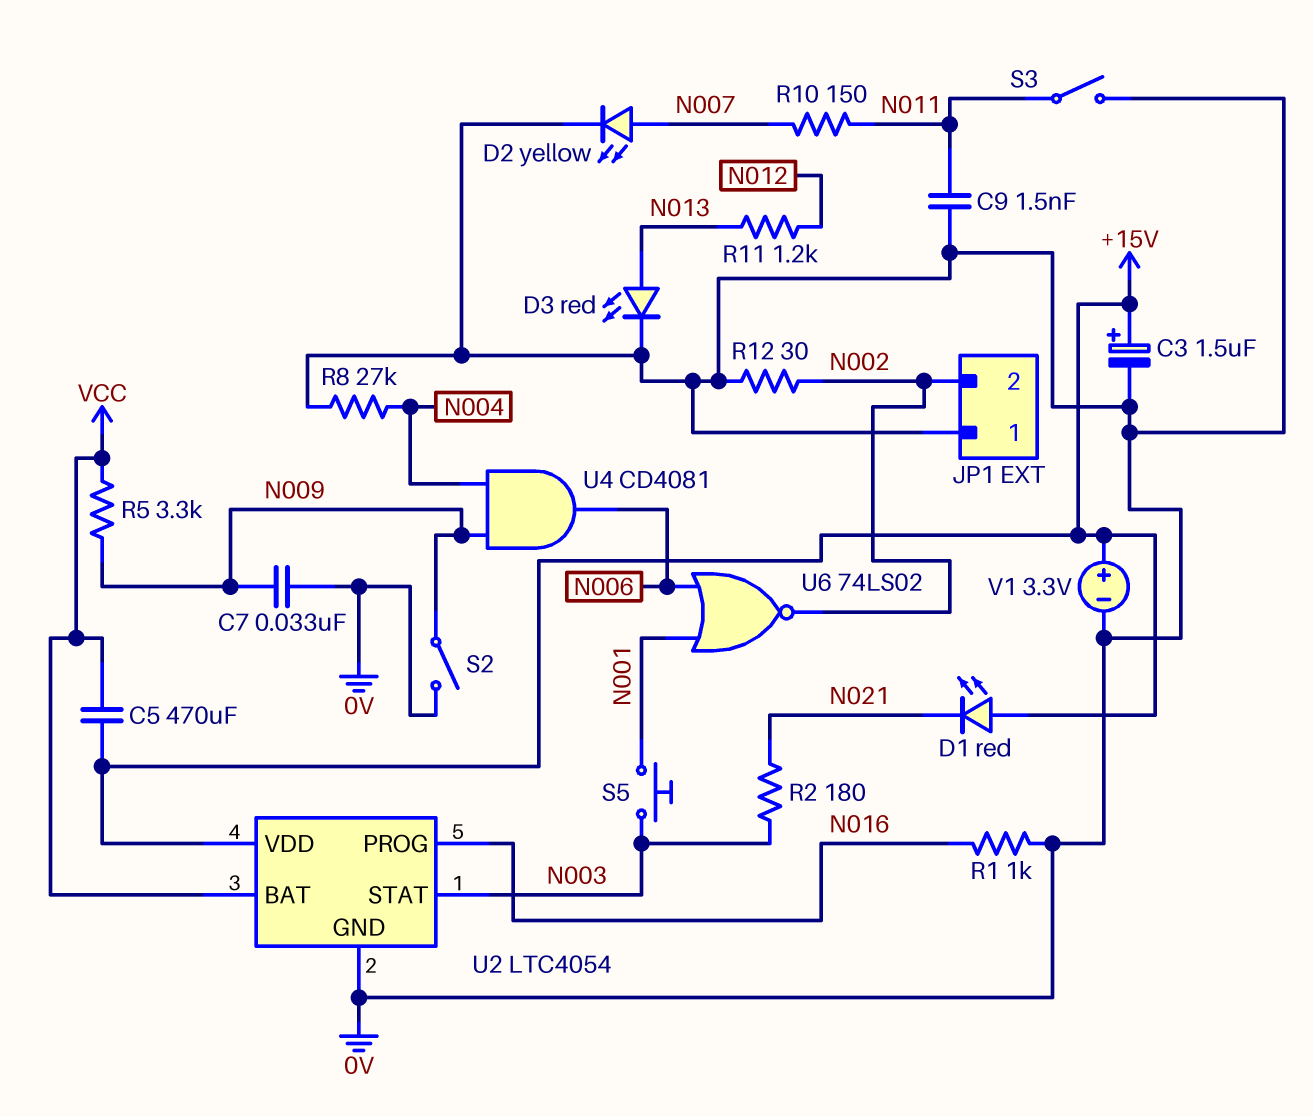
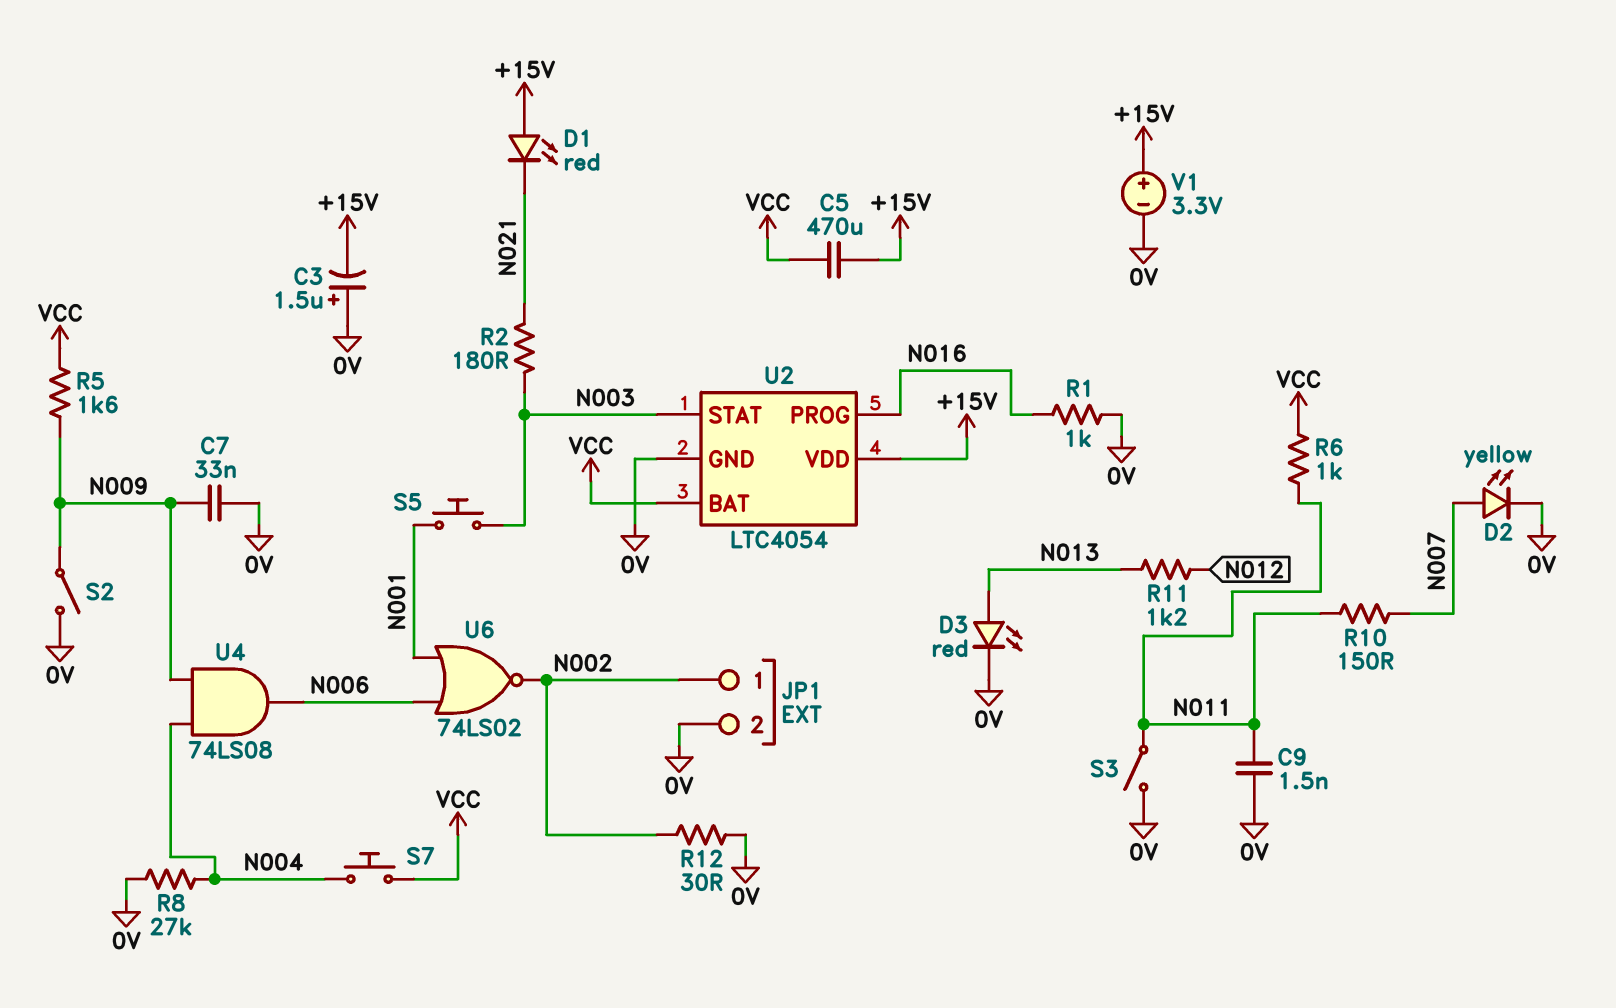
C3: 1.5uF (plus +15V, minus 0V) -> 1.5uF (plus 0V, minus +15V)
JP1 pin 1: 0V -> N002
JP1 pin 2: N002 -> 0V
R5: 3.3k (N009, VCC) -> 1.6k (N009, VCC)
R6: none -> 1k (N011, VCC)
S7: none -> button (N004, VCC)
U4: AND CD4081 (in N004, in N009, out N006) -> AND 74LS08 (in N004, in N009, out N006)

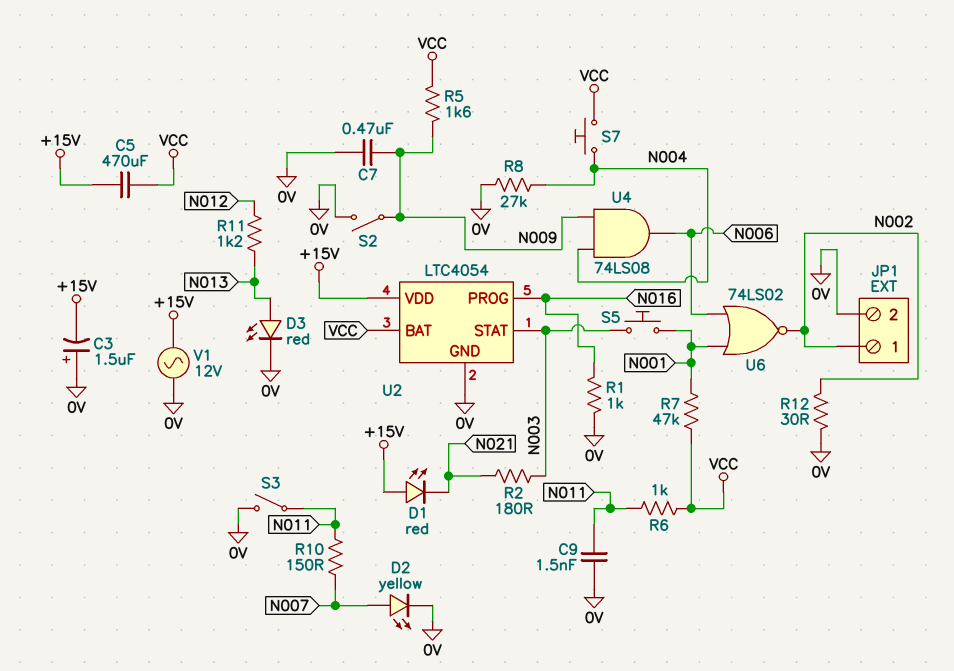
C7: 33nF (0V, N009) -> 470nF (0V, N009)
R7: none -> 47k (N001, VCC)
V1: 3.3V (plus +15V, minus 0V) -> AC 12V (+15V, 0V)

